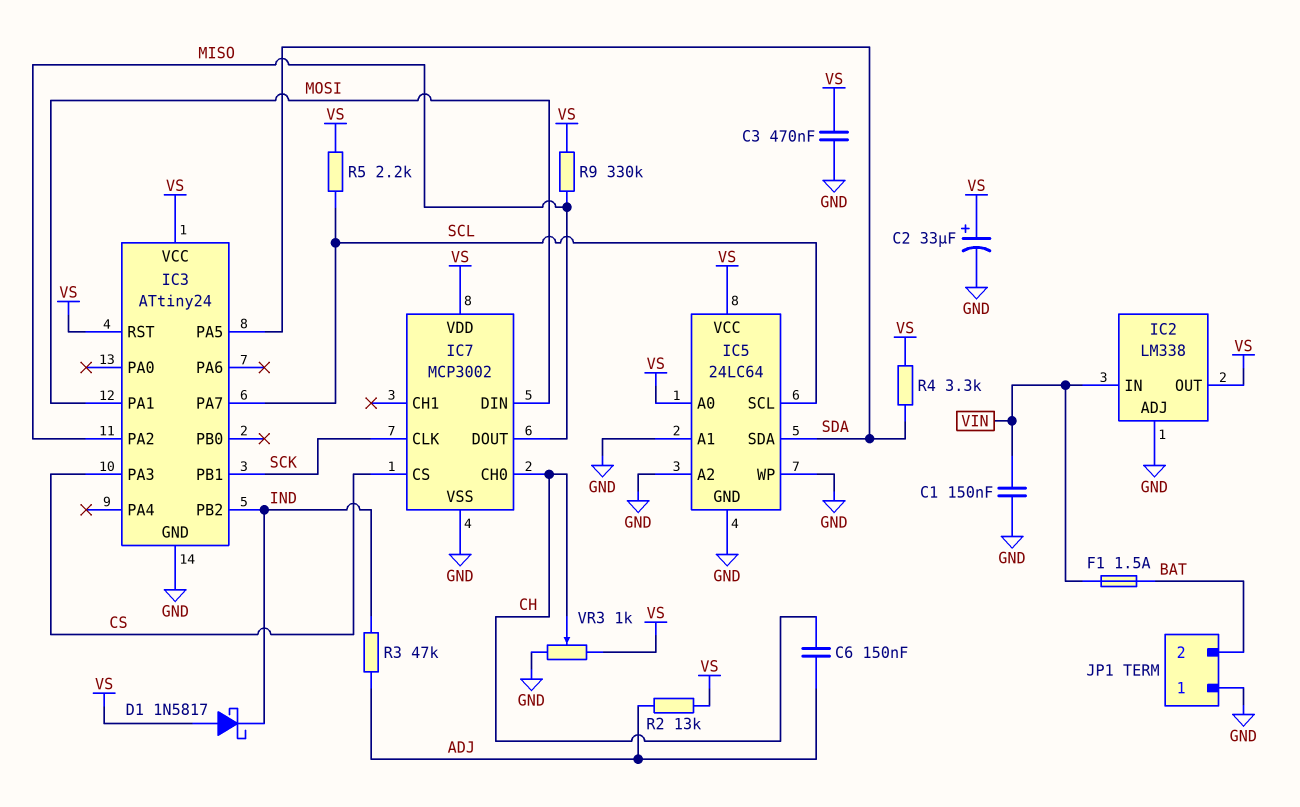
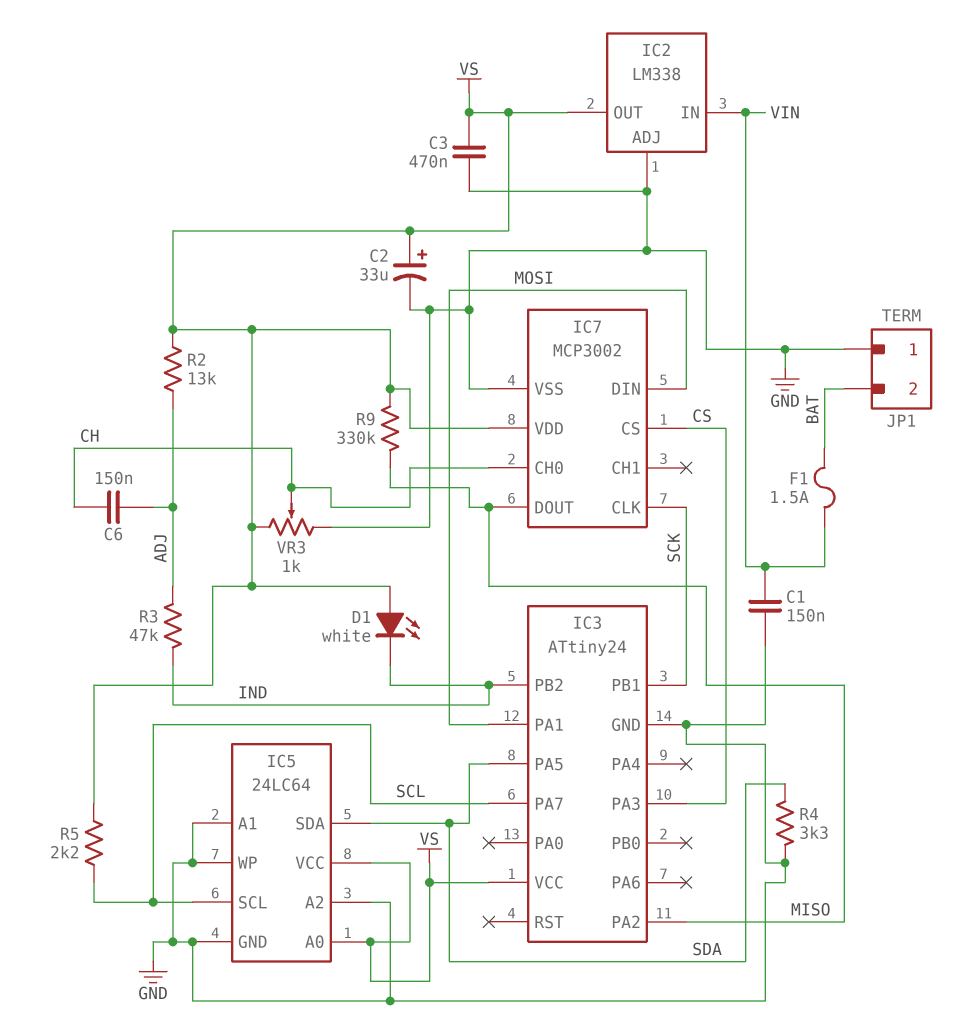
D1: schottky 1N5817 (A VS, K IND) -> LED white (A VS, K IND)
IC3 pin RST: VS -> none
R4: 3.3k (SDA, VS) -> 3.3k (GND, SDA)

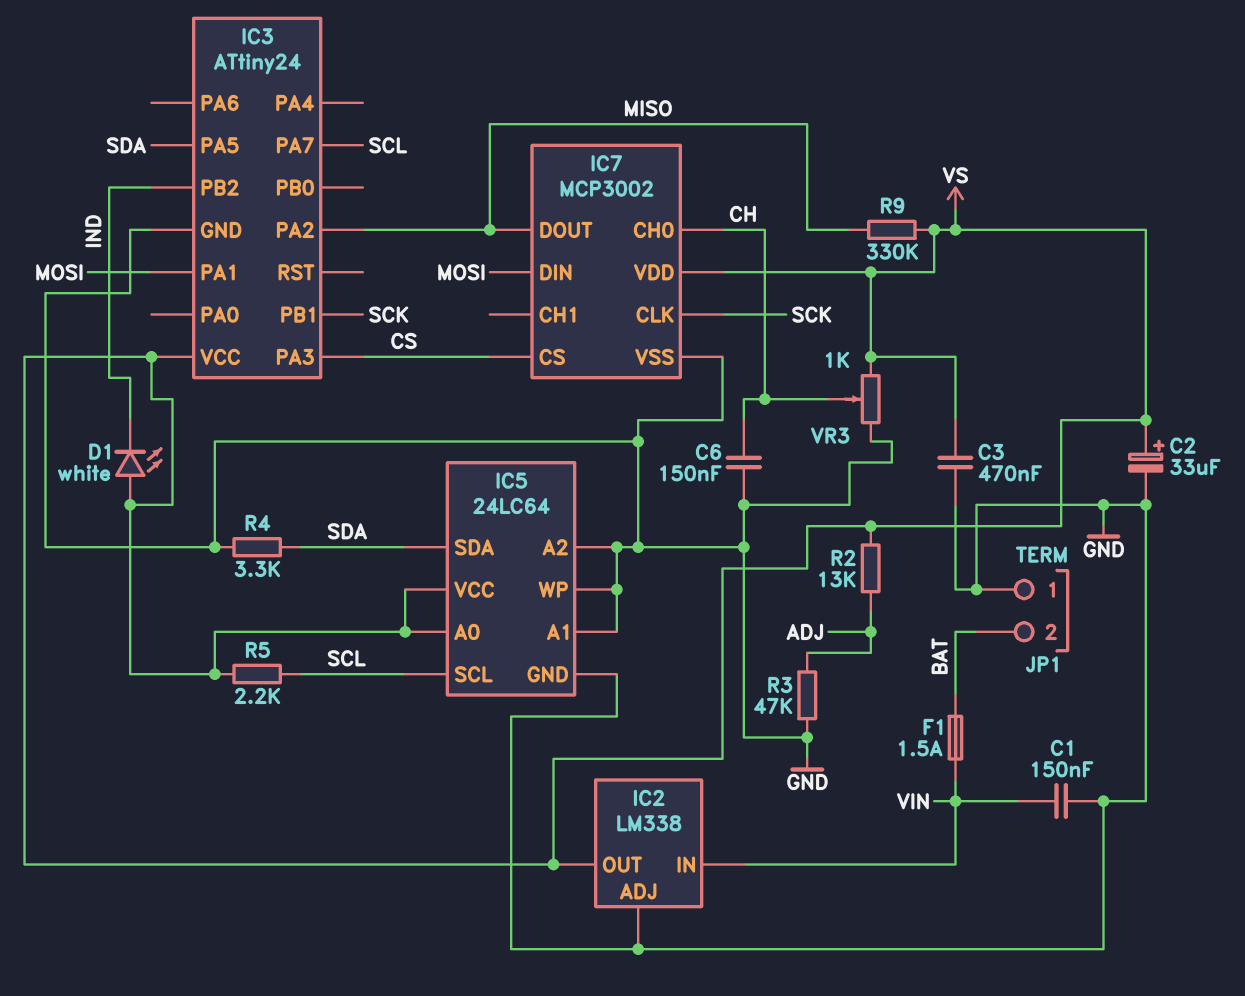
C6: 150nF (ADJ, CH) -> 150nF (CH, GND)
R3: 47k (ADJ, IND) -> 47k (ADJ, GND)

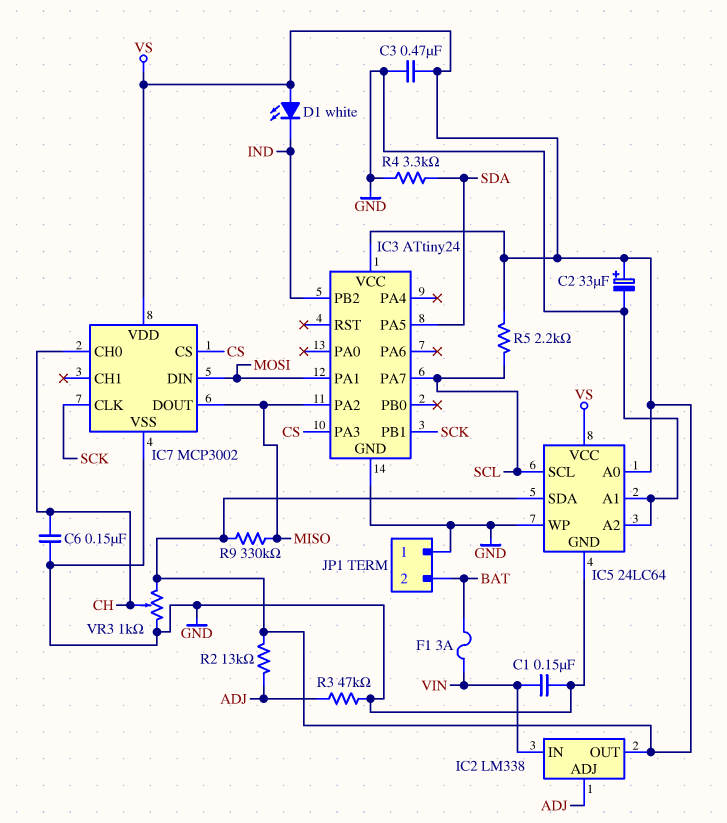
F1: 1.5A (BAT, VIN) -> 3A (BAT, VIN)
IC2 pin ADJ: GND -> ADJ
IC5 pin SDA: SDA -> VS

